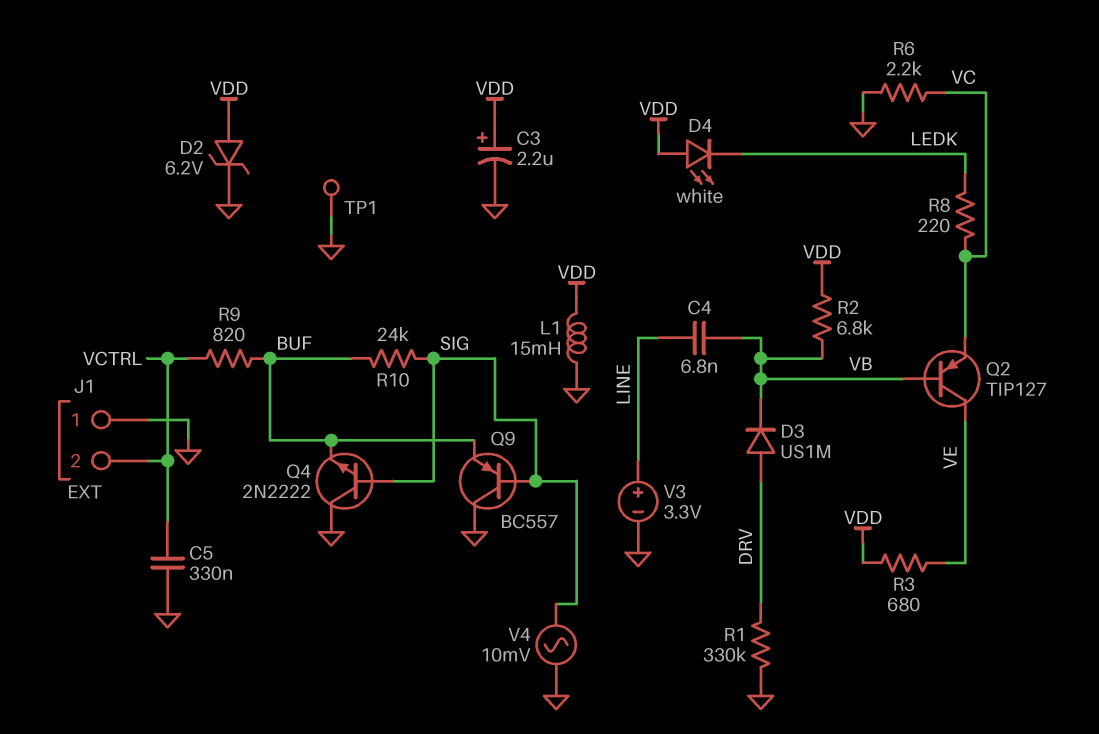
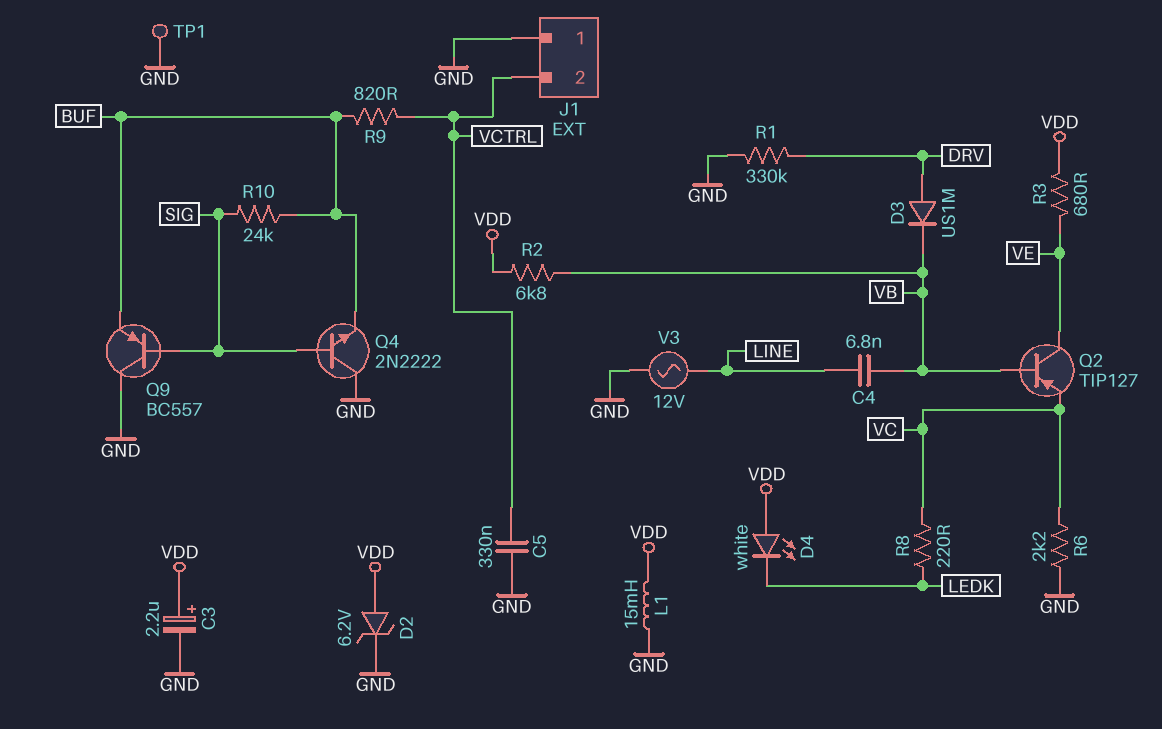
V3: 3.3V (plus LINE, minus GND) -> AC 12V (GND, LINE)
V4: AC 10mV (GND, SIG) -> none

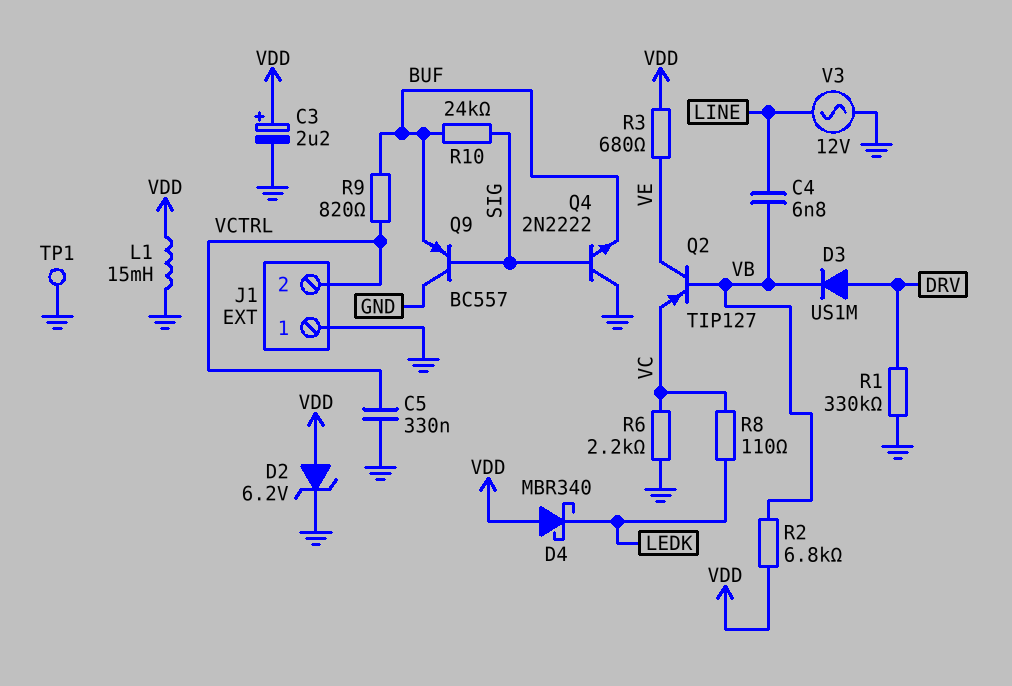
D4: LED white (A VDD, K LEDK) -> schottky MBR340 (A VDD, K LEDK)
R8: 220 (LEDK, VC) -> 110 (LEDK, VC)

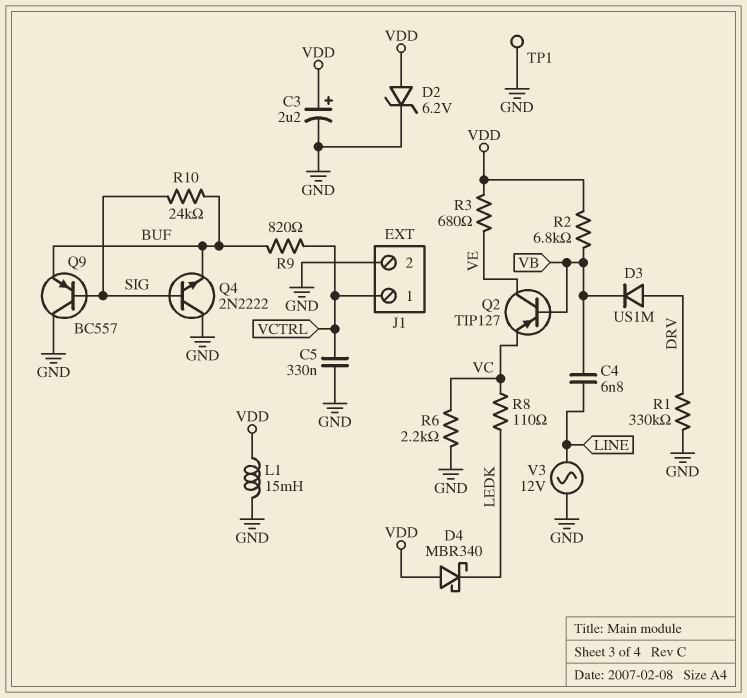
J1 pin 1: GND -> VCTRL
J1 pin 2: VCTRL -> GND

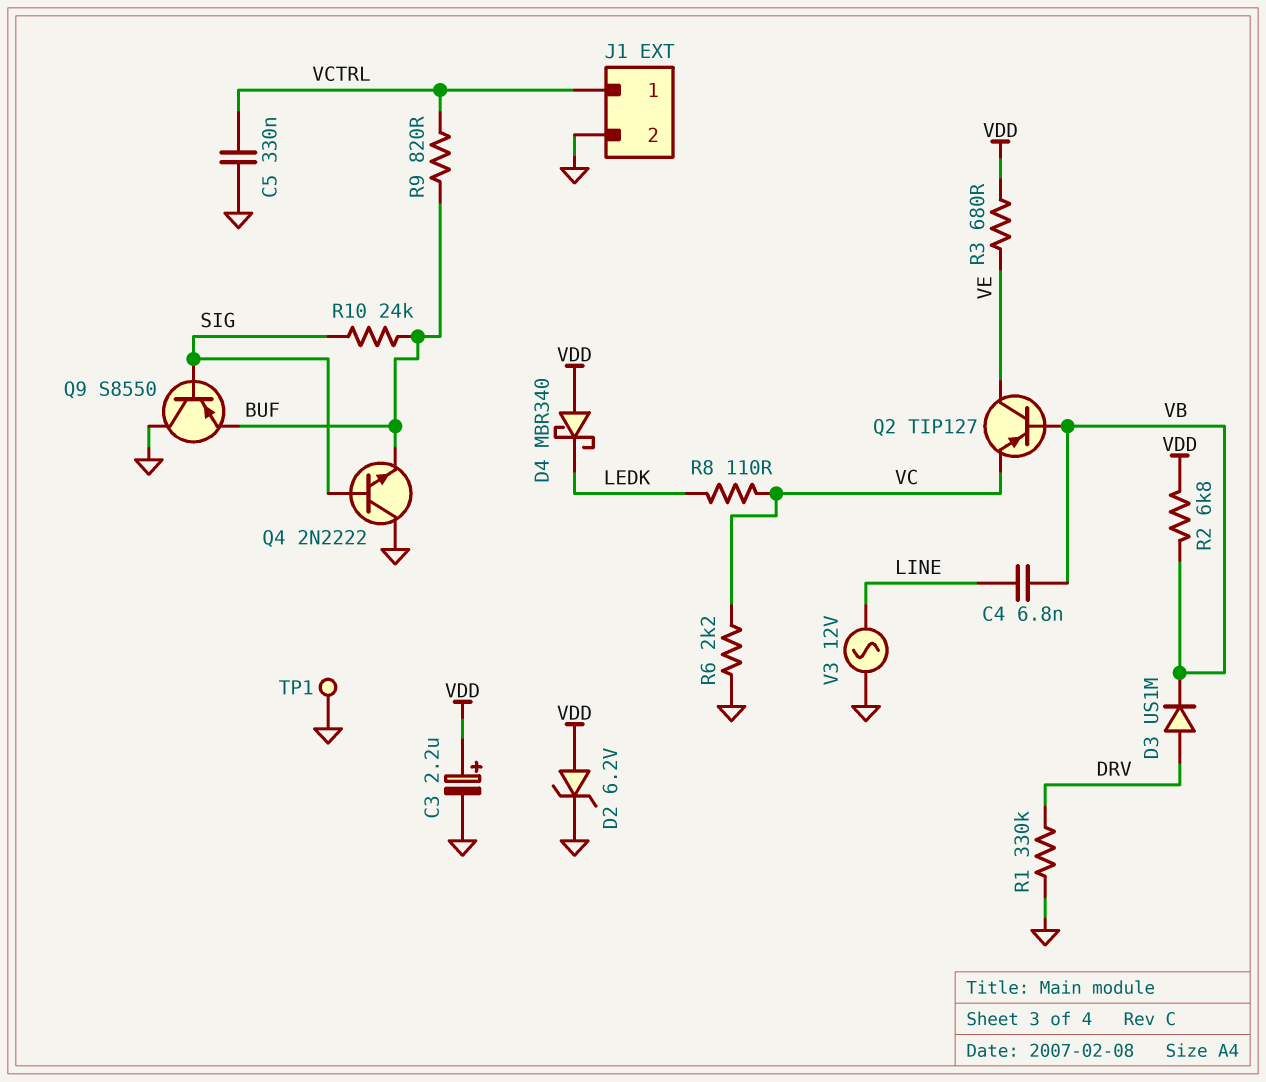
L1: 15mH (GND, VDD) -> none
Q9: PNP BC557 (B SIG, C GND, E BUF) -> PNP S8550 (B SIG, C GND, E BUF)

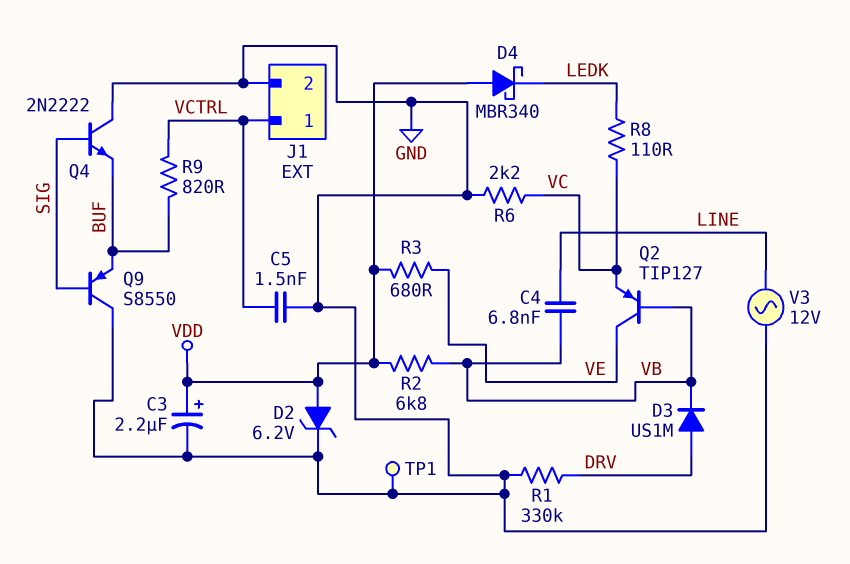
C5: 330nF (GND, VCTRL) -> 1.5nF (GND, VCTRL)
R10: 24k (BUF, SIG) -> none

